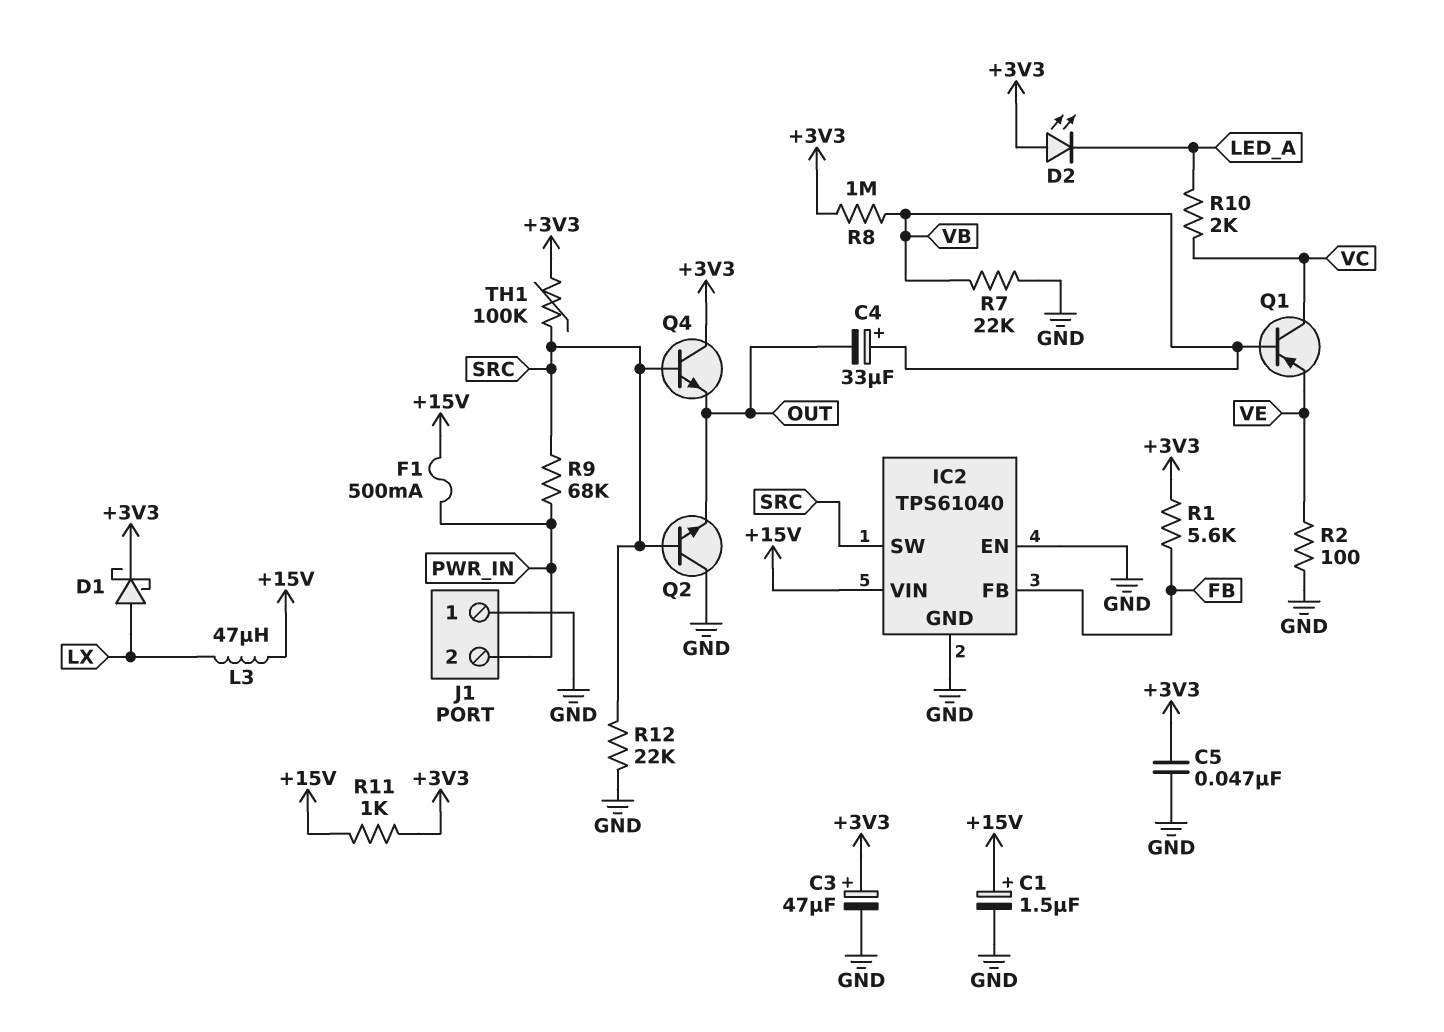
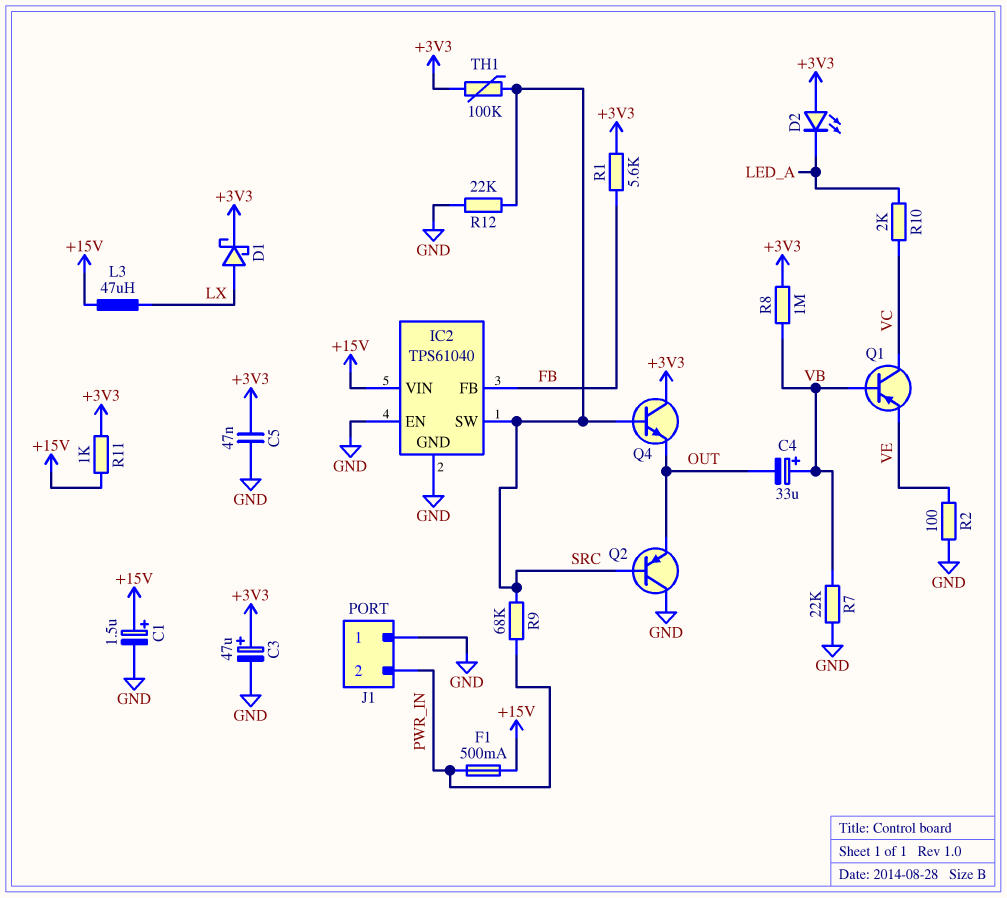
Q2: NPN (B SRC, C GND, E OUT) -> PNP (B SRC, C GND, E OUT)

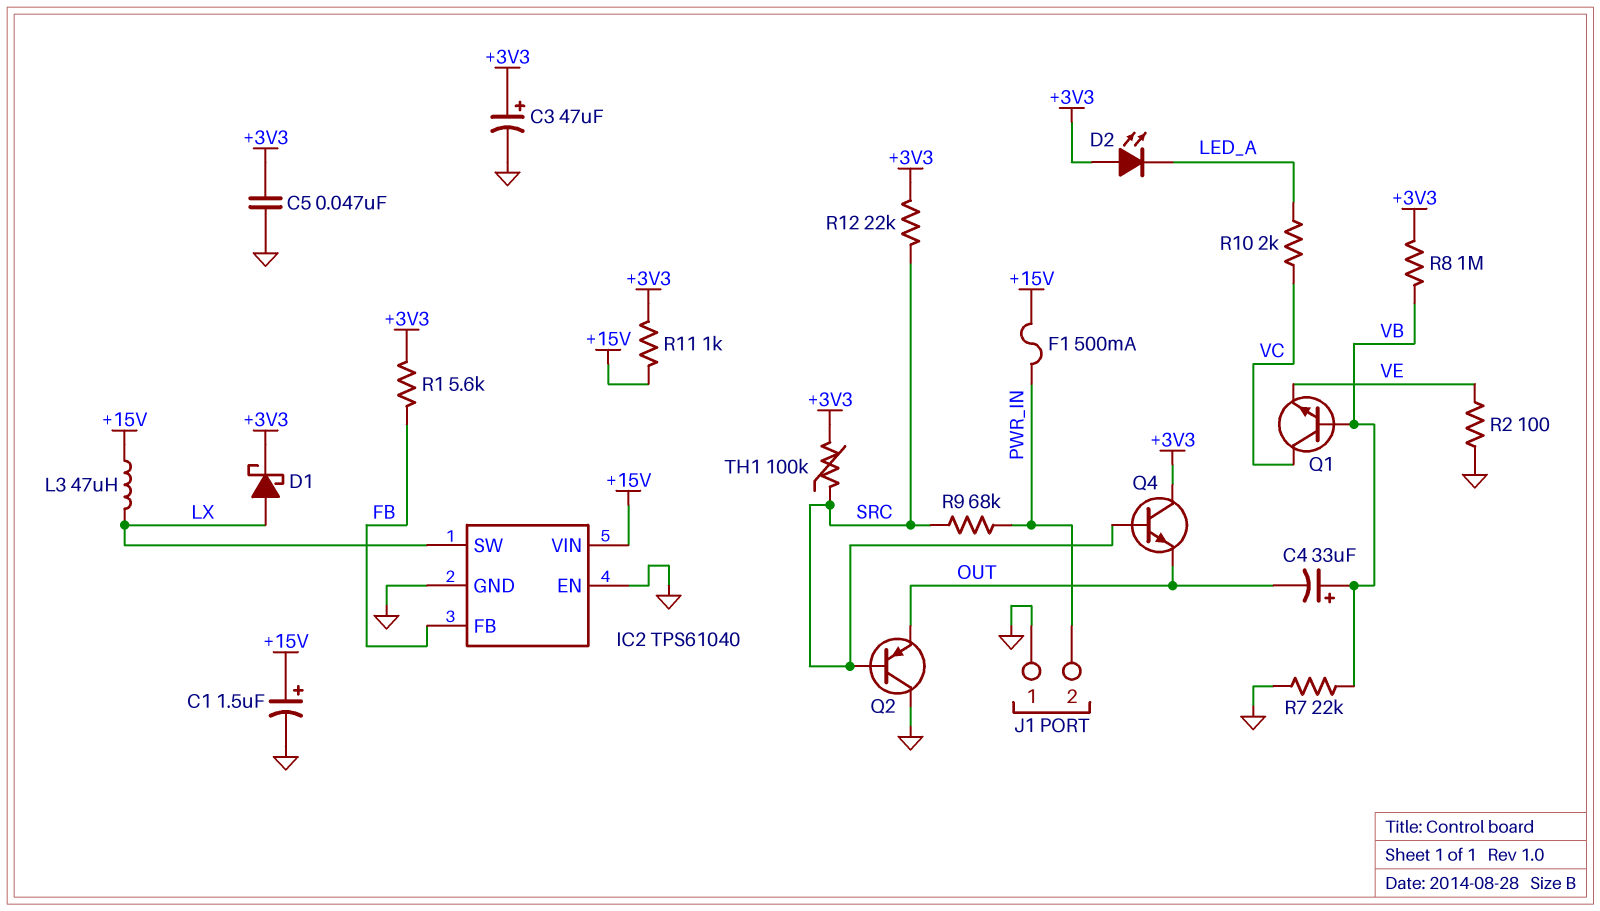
IC2 pin SW: SRC -> LX
Q1: PNP (B VB, C VC, E VE) -> NPN (B VB, C VC, E VE)
R12: 22k (GND, SRC) -> 22k (+3V3, SRC)

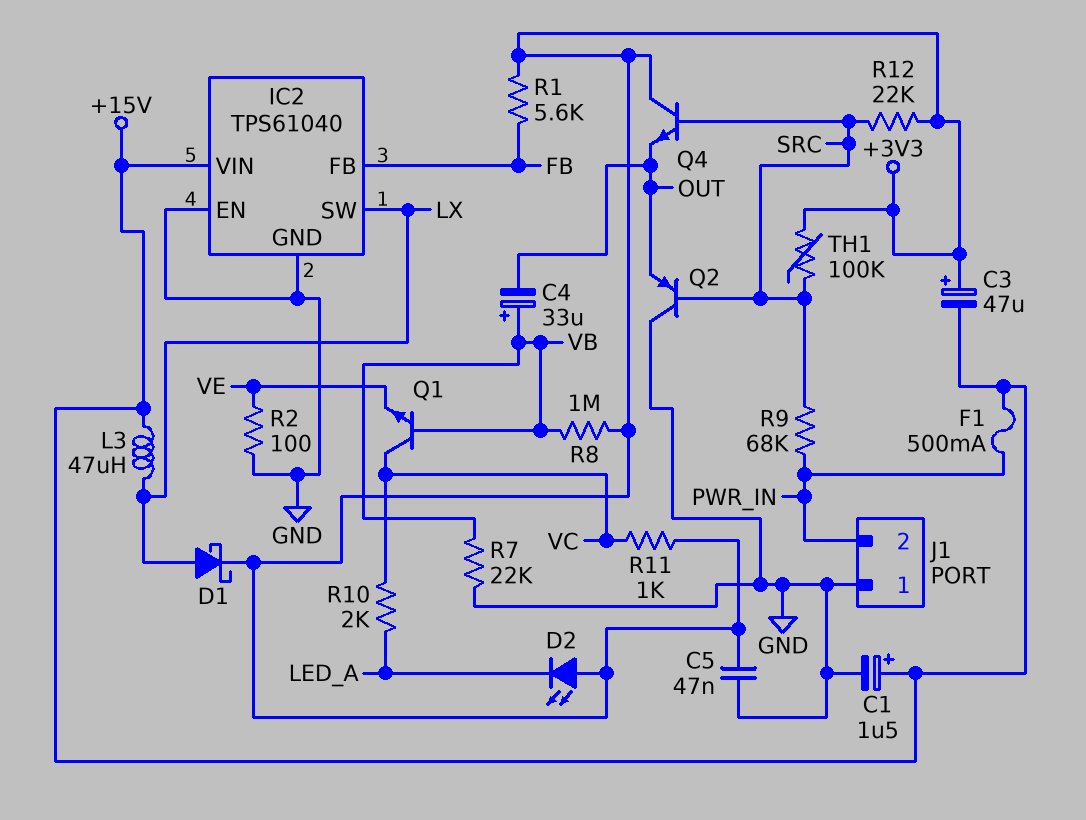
C3: 47uF (plus +3V3, minus GND) -> 47uF (plus +3V3, minus +15V)
R11: 1k (+3V3, +15V) -> 1k (+3V3, VC)

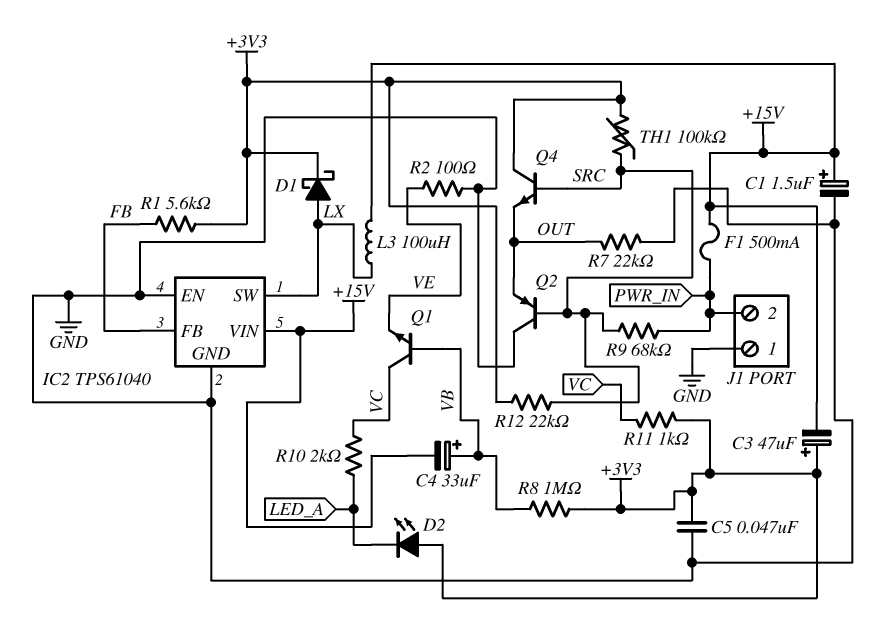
C4: 33uF (plus VB, minus OUT) -> 33uF (plus VB, minus +15V)
L3: 47uH (+15V, LX) -> 100uH (+15V, LX)
R7: 22k (GND, VB) -> 22k (GND, OUT)

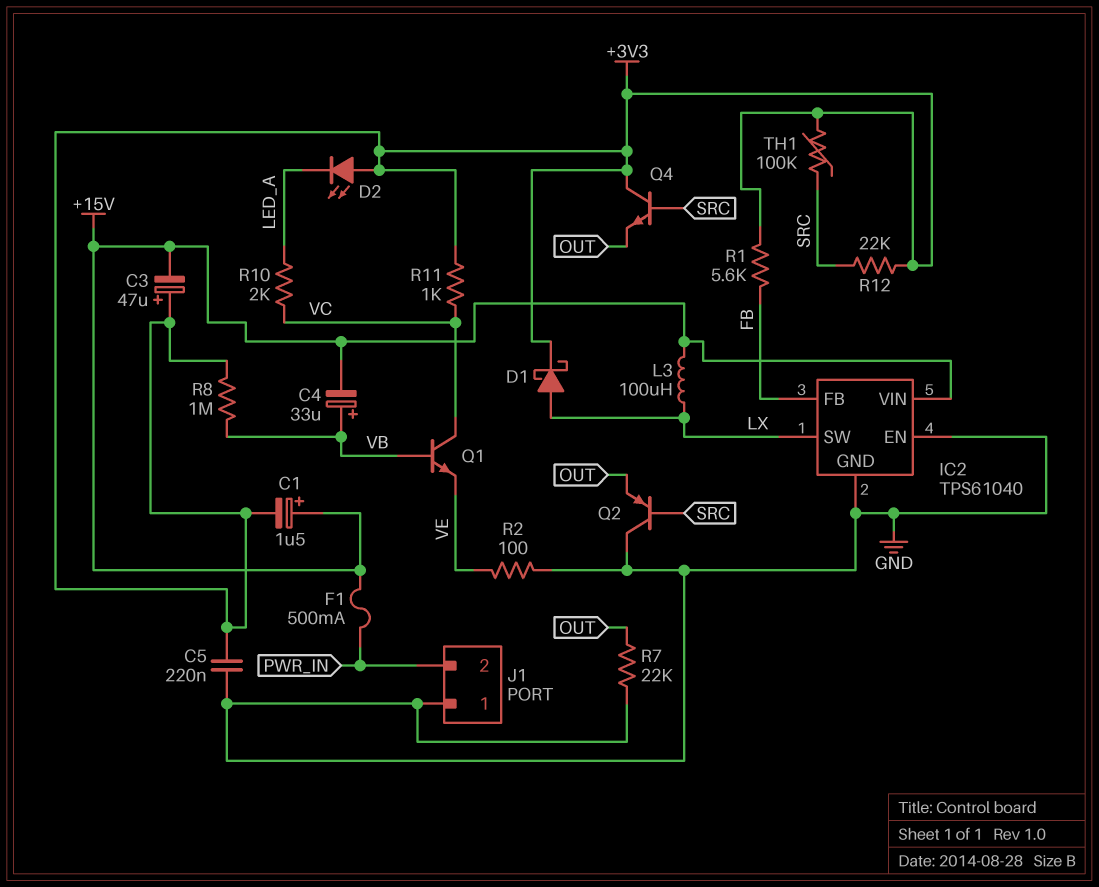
C1: 1.5uF (plus +15V, minus GND) -> 1.5uF (plus +15V, minus +3V3)
C5: 47nF (+3V3, GND) -> 220nF (+3V3, GND)
R9: 68k (PWR_IN, SRC) -> none

